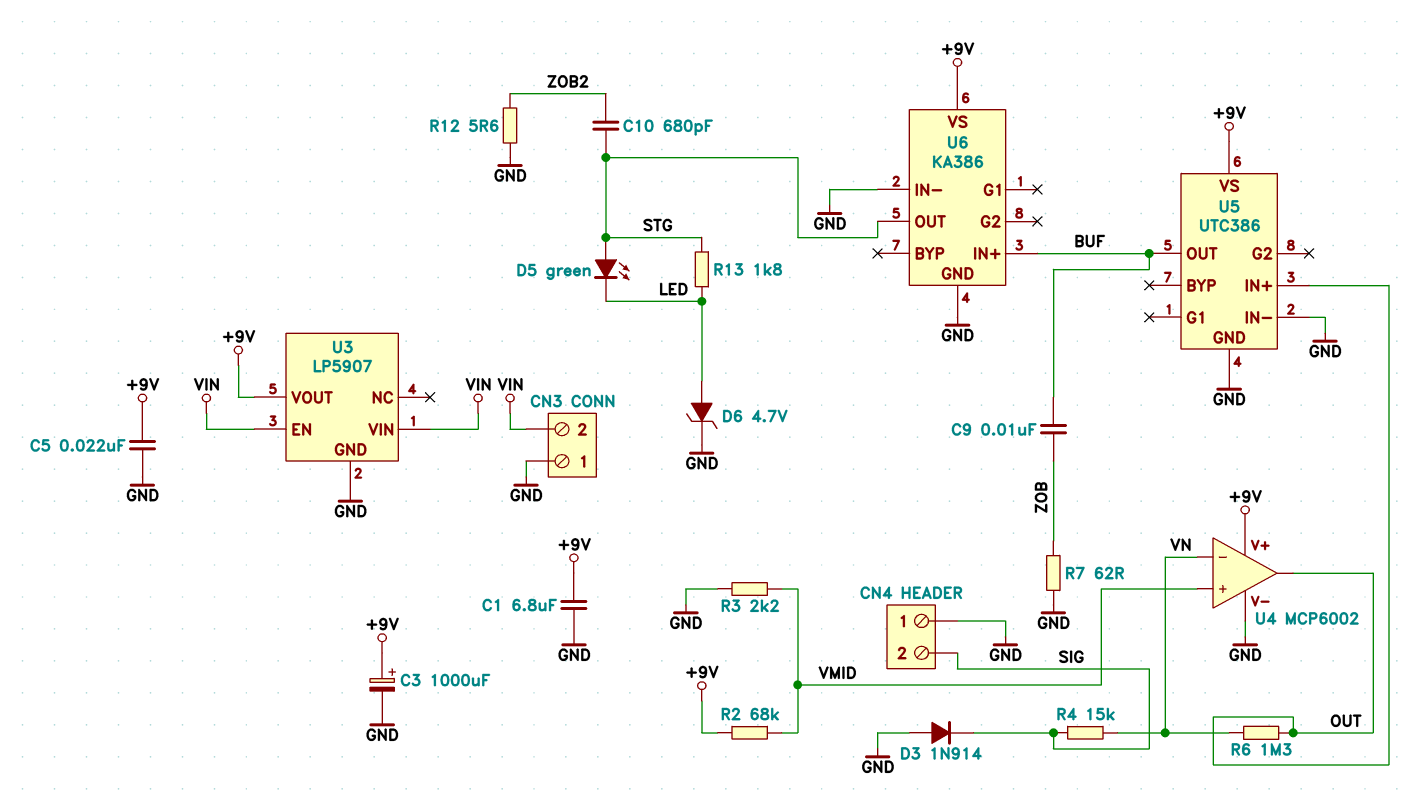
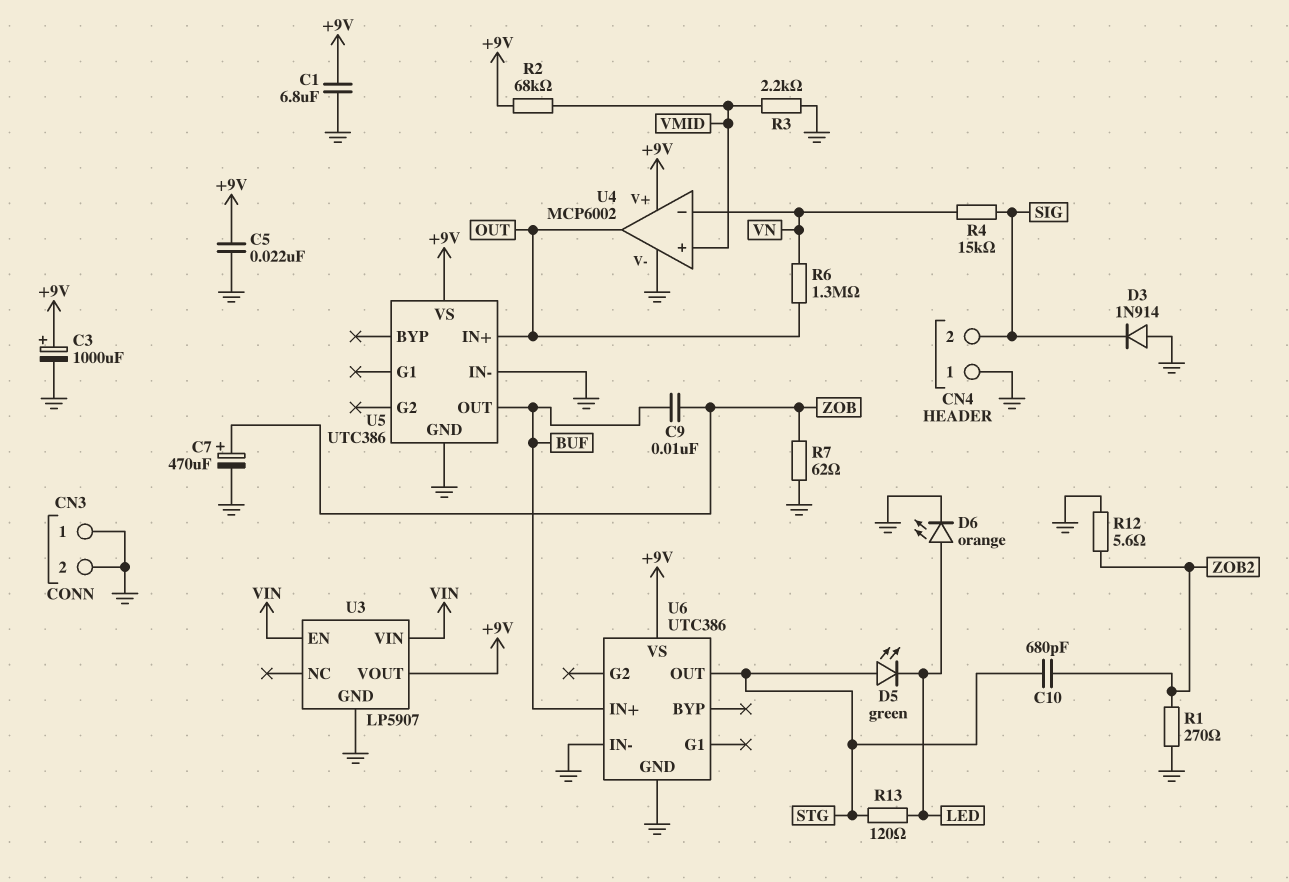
C7: none -> 470uF (plus ZOB, minus GND)
CN3 pin 2: VIN -> GND
D6: zener 4.7V (A LED, K GND) -> LED orange (A LED, K GND)
R1: none -> 270 (GND, ZOB2)
R13: 1.8k (LED, STG) -> 120 (LED, STG)
U6: KA386 -> UTC386

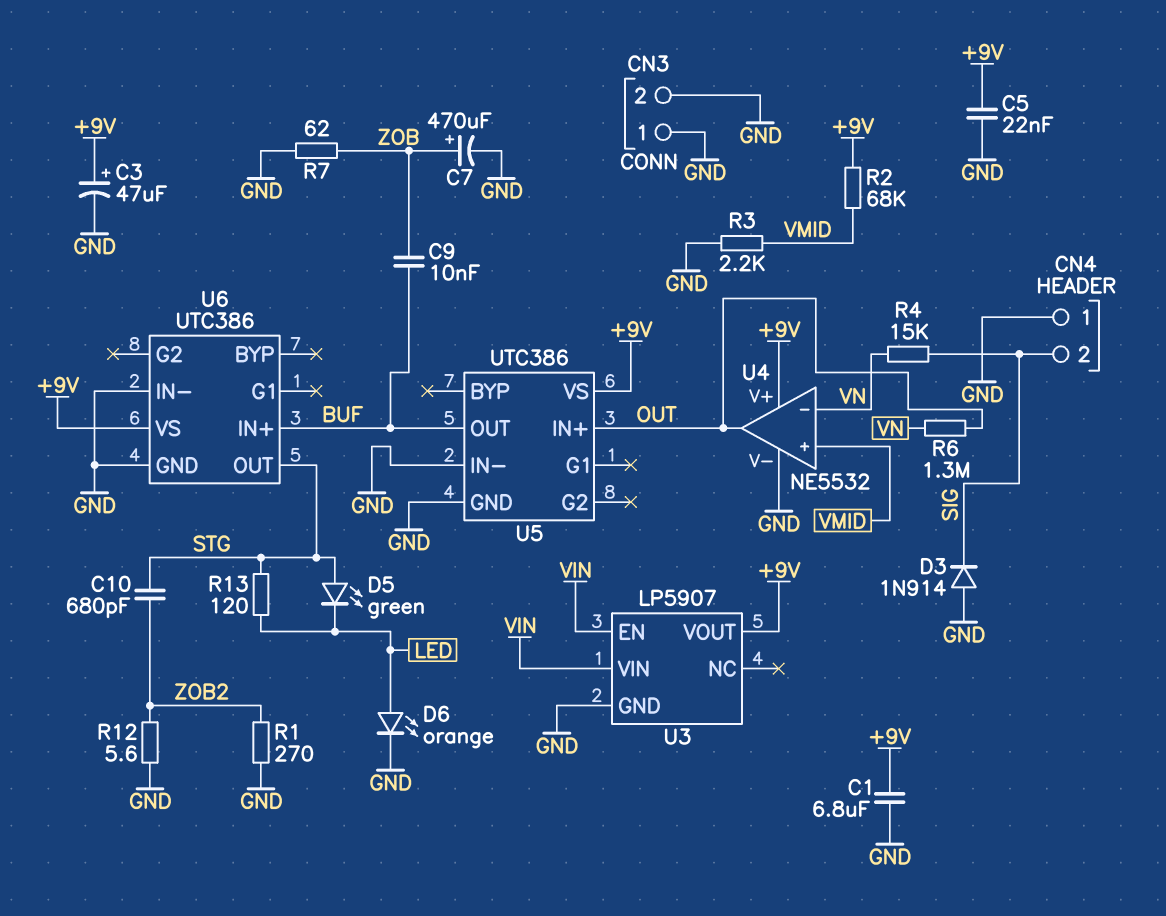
C3: 1000uF (plus +9V, minus GND) -> 47uF (plus +9V, minus GND)
U4: MCP6002 -> NE5532

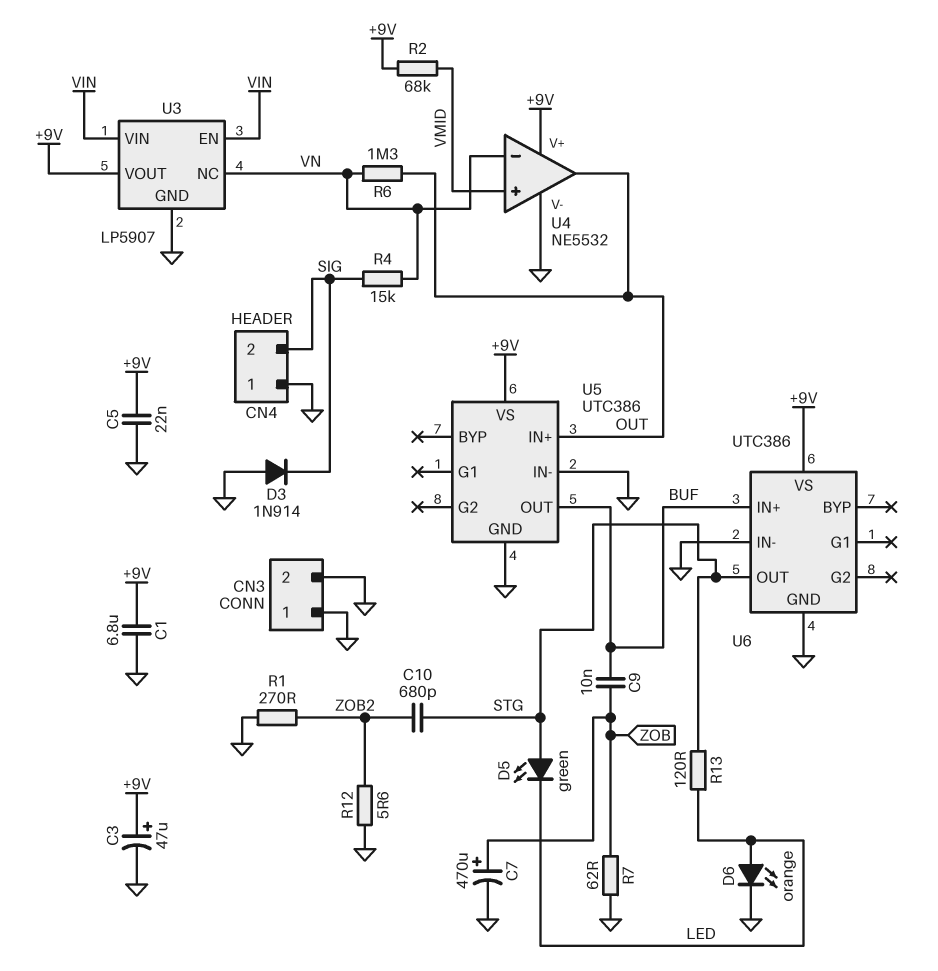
R3: 2.2k (GND, VMID) -> none
U3 pin NC: none -> VN

